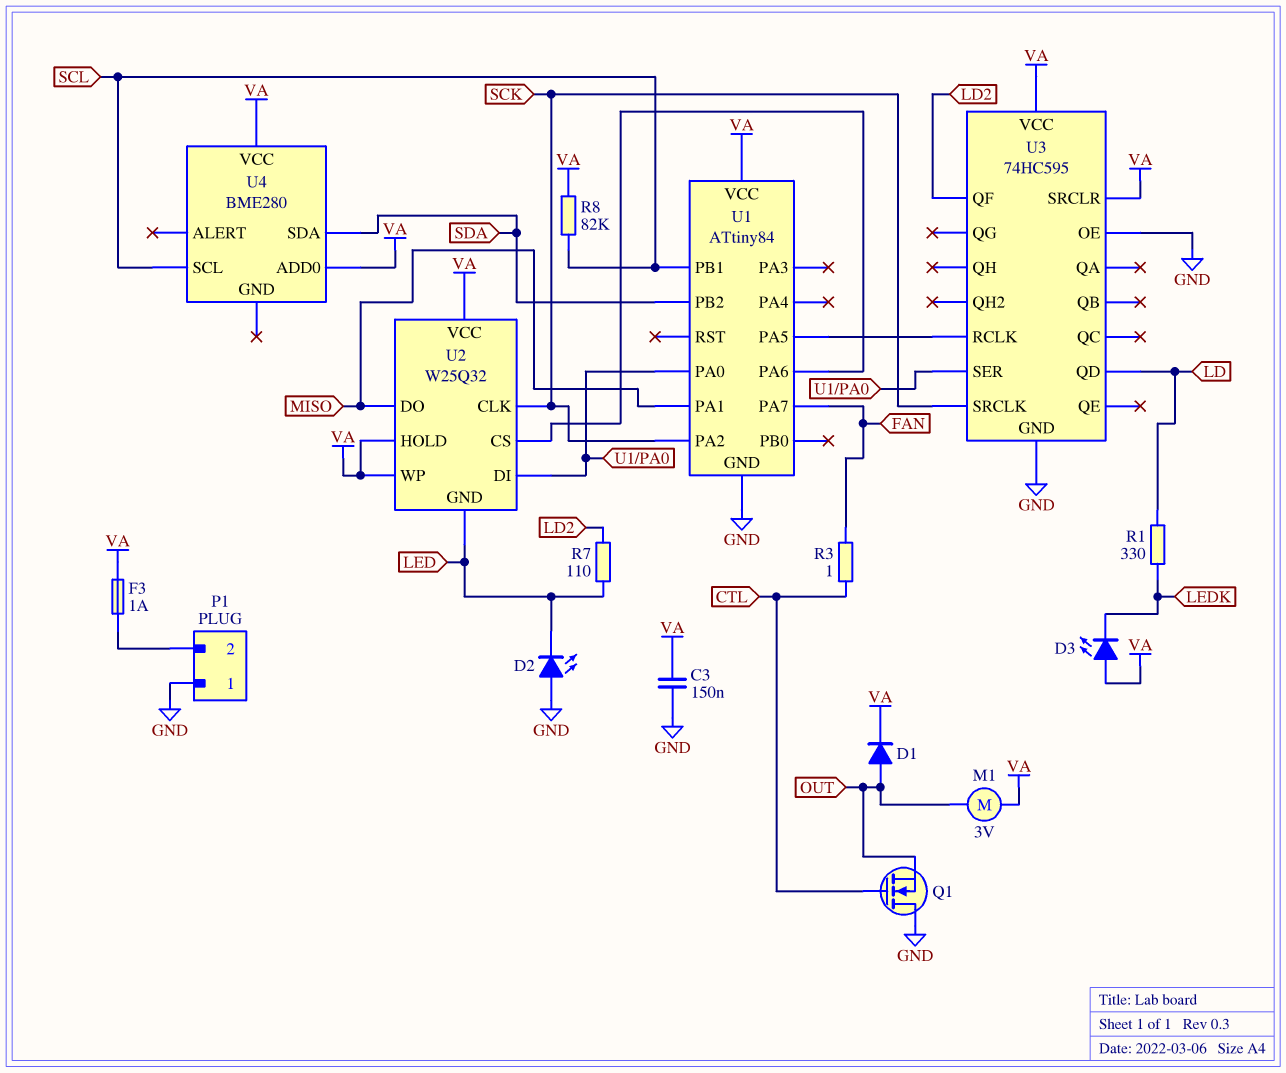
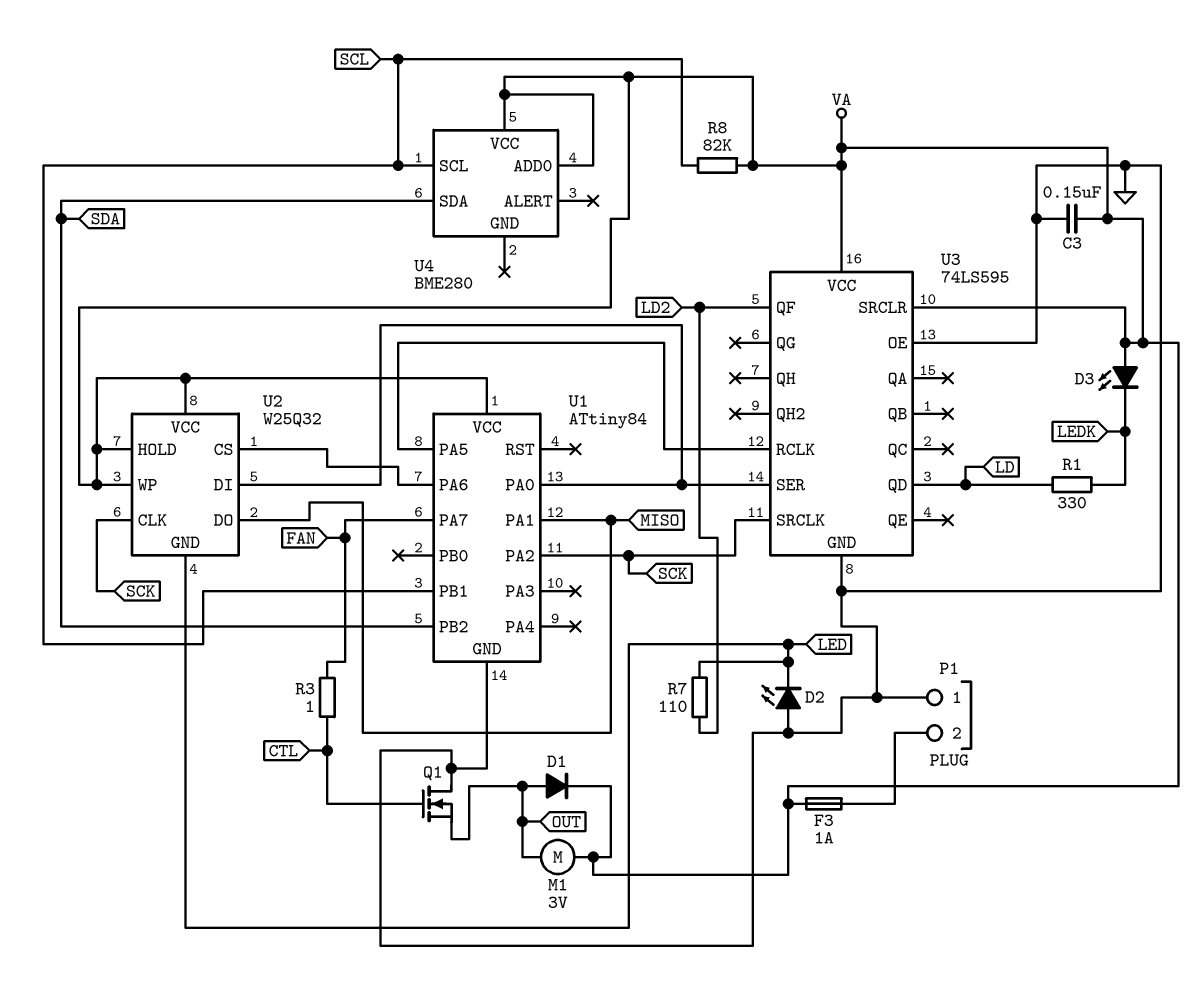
U3: 74HC595 -> 74LS595

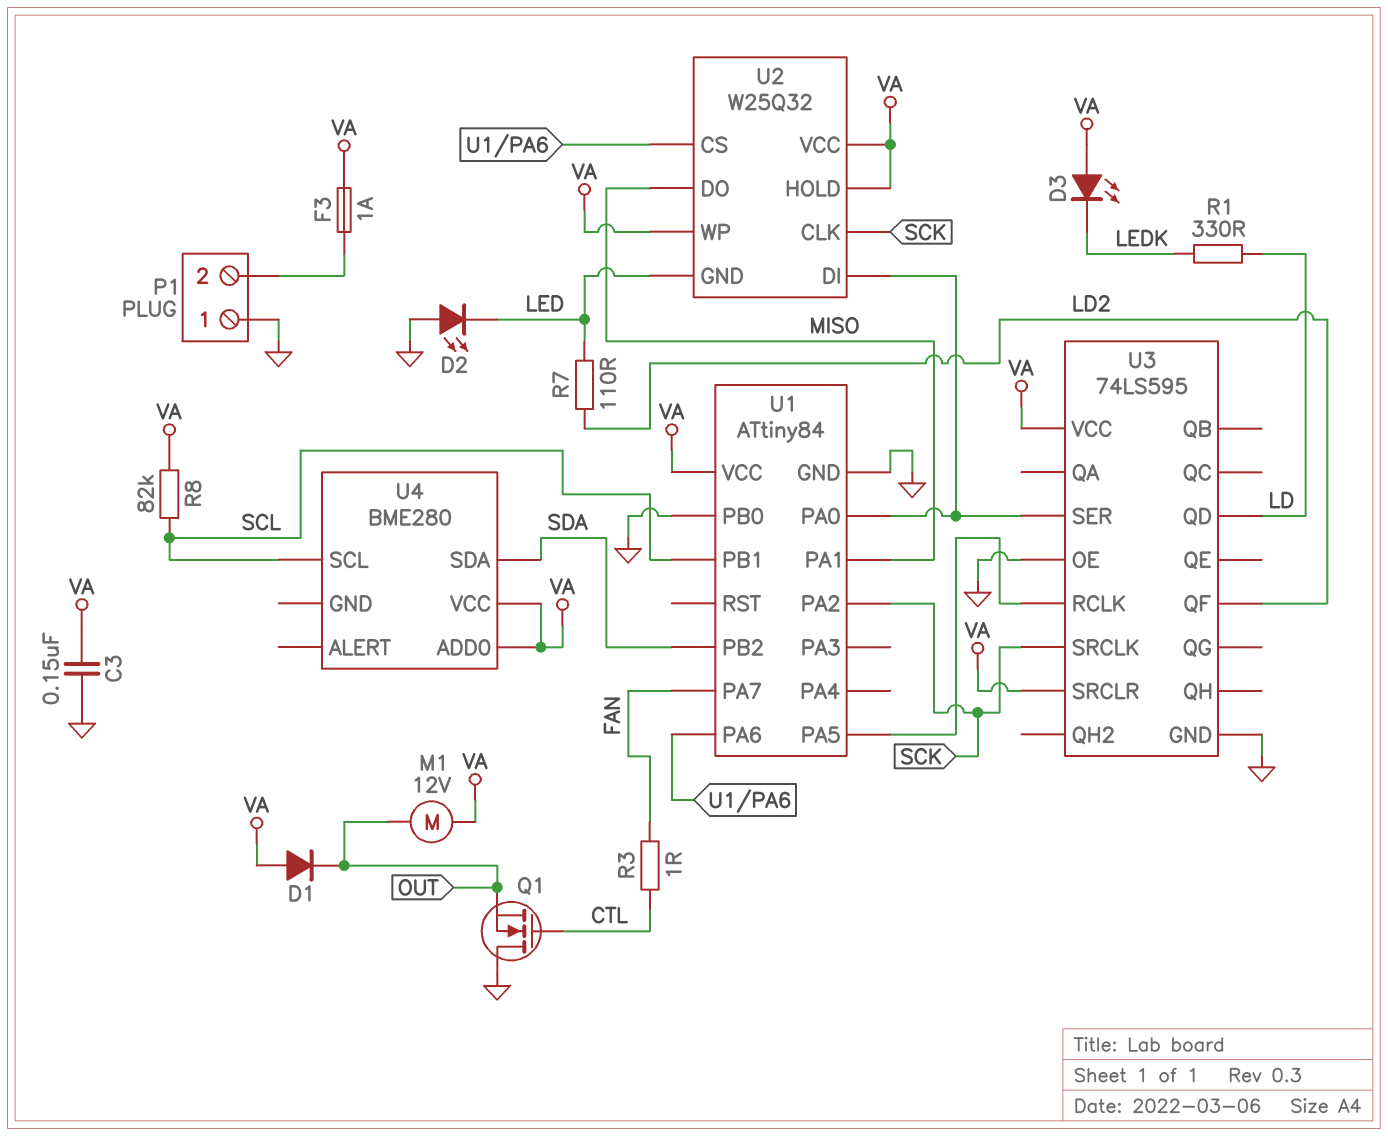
D1: diode (A OUT, K VA) -> diode (A VA, K OUT)
M1: motor 3V (OUT, VA) -> motor 12V (OUT, VA)
U1 pin PB0: none -> GND

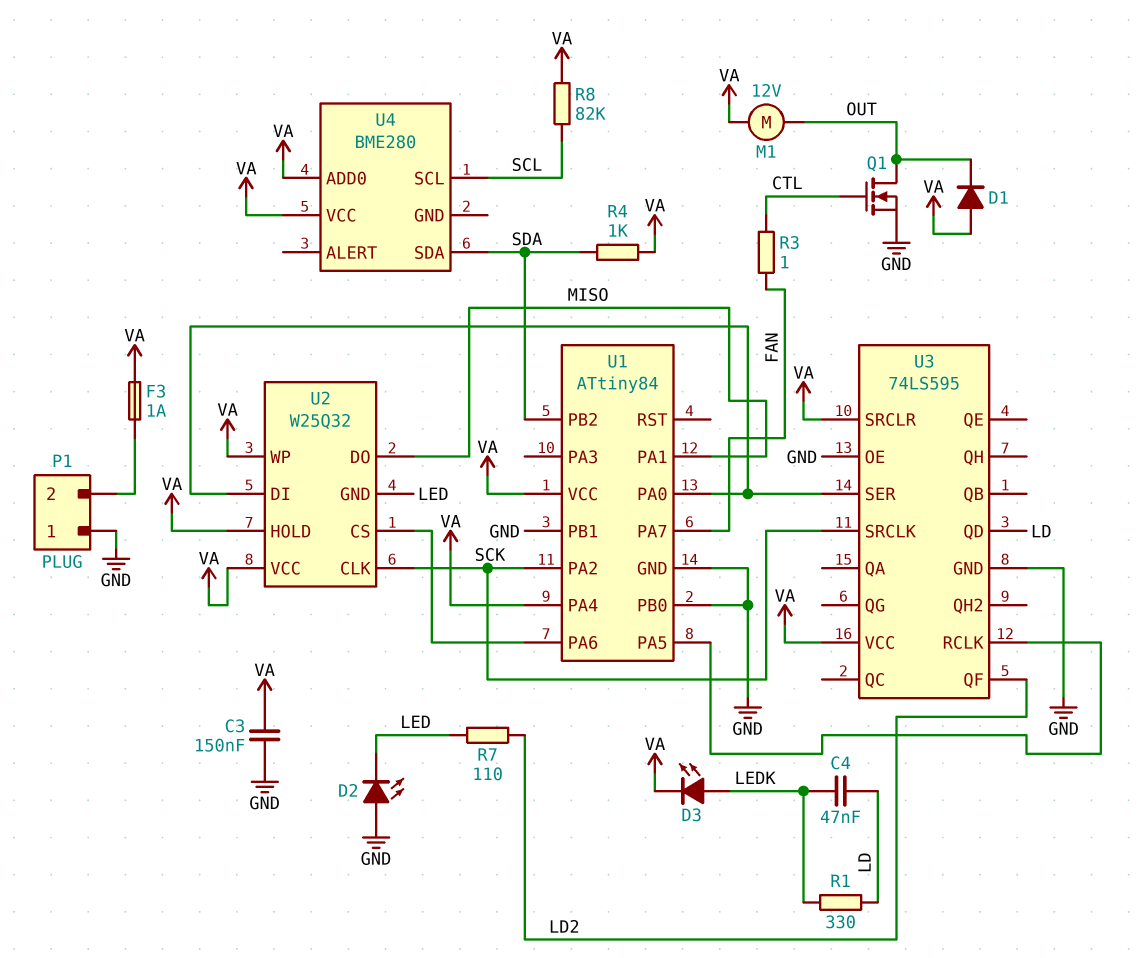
C4: none -> 47nF (LD, LEDK)
D3: LED (A VA, K LEDK) -> LED (A LEDK, K VA)
Q1: NMOS (G CTL, D GND, S OUT) -> NMOS (G CTL, D OUT, S GND)
R4: none -> 1k (SDA, VA)
U1 pin PA4: none -> VA
U1 pin PB1: SCL -> GND

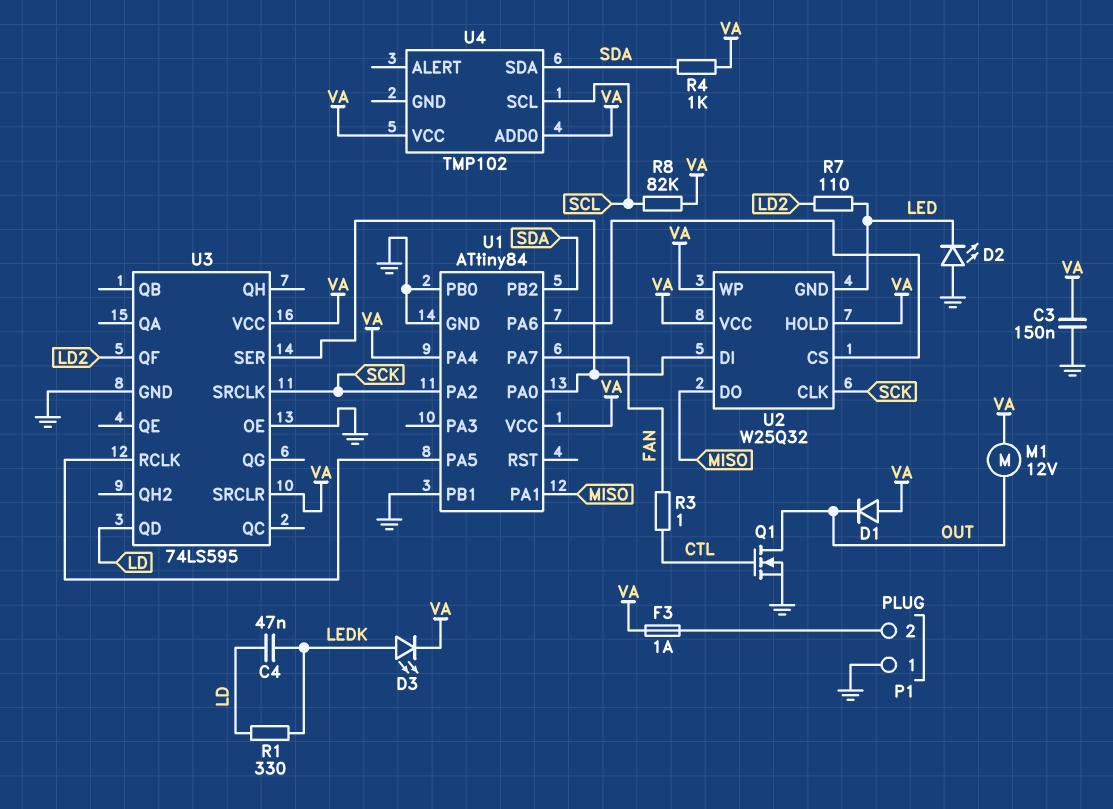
U4: BME280 -> TMP102

